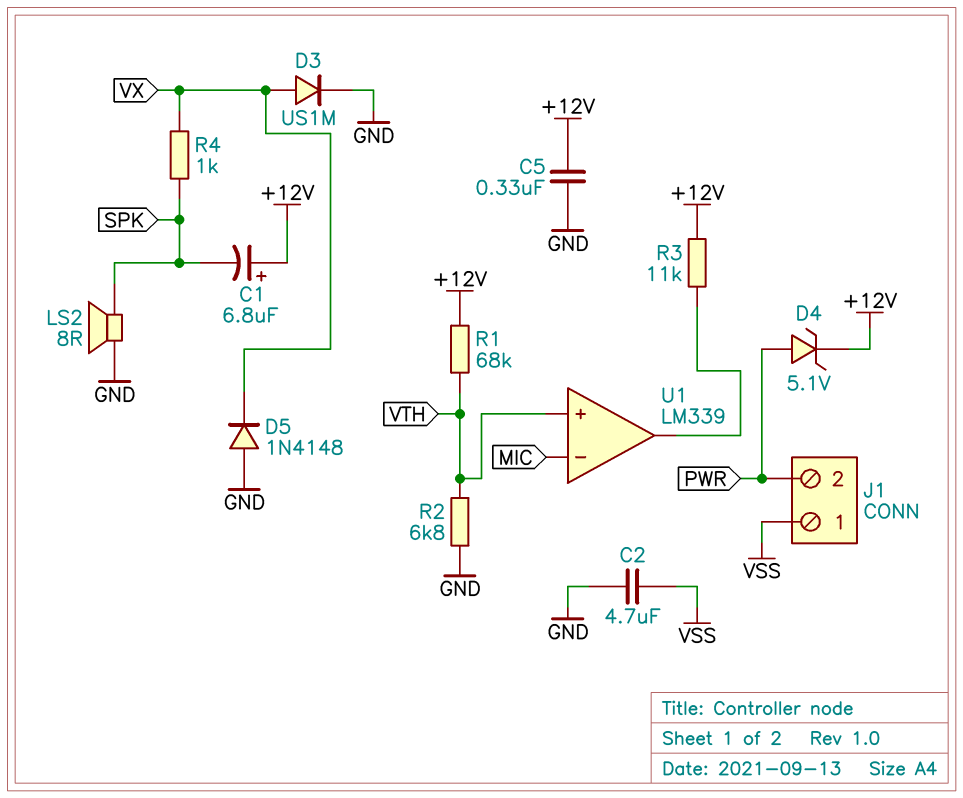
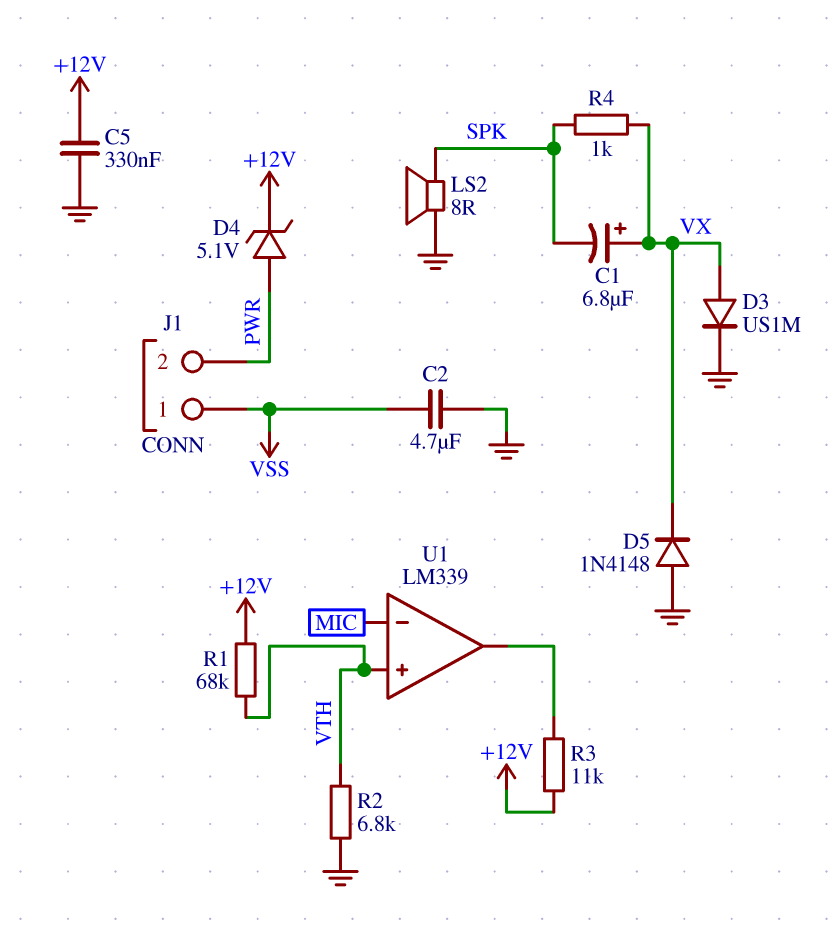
C1: 6.8uF (plus +12V, minus SPK) -> 6.8uF (plus VX, minus SPK)

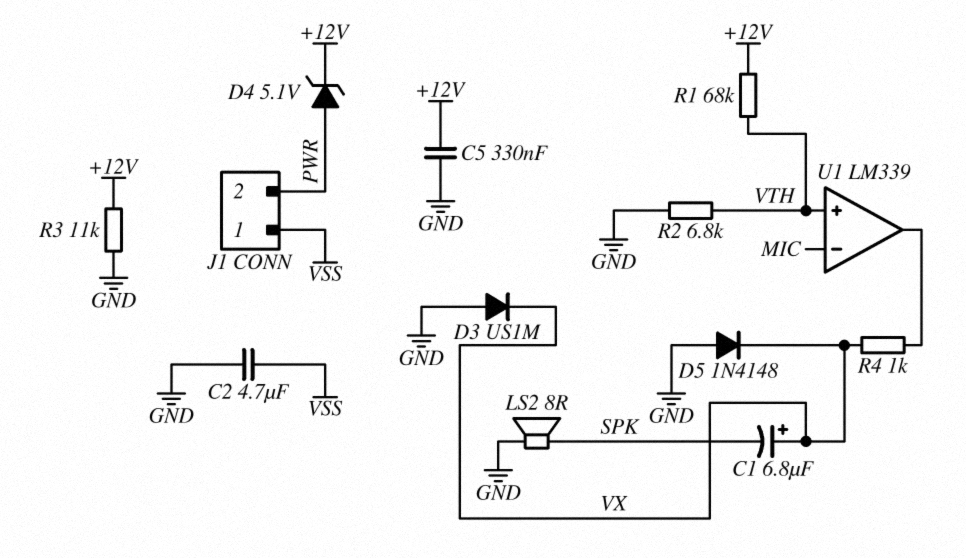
D3: diode US1M (A VX, K GND) -> diode US1M (A GND, K VX)
R3: 11k (+12V, U1/out) -> 11k (+12V, GND)
R4: 1k (SPK, VX) -> 1k (U1/out, VX)

